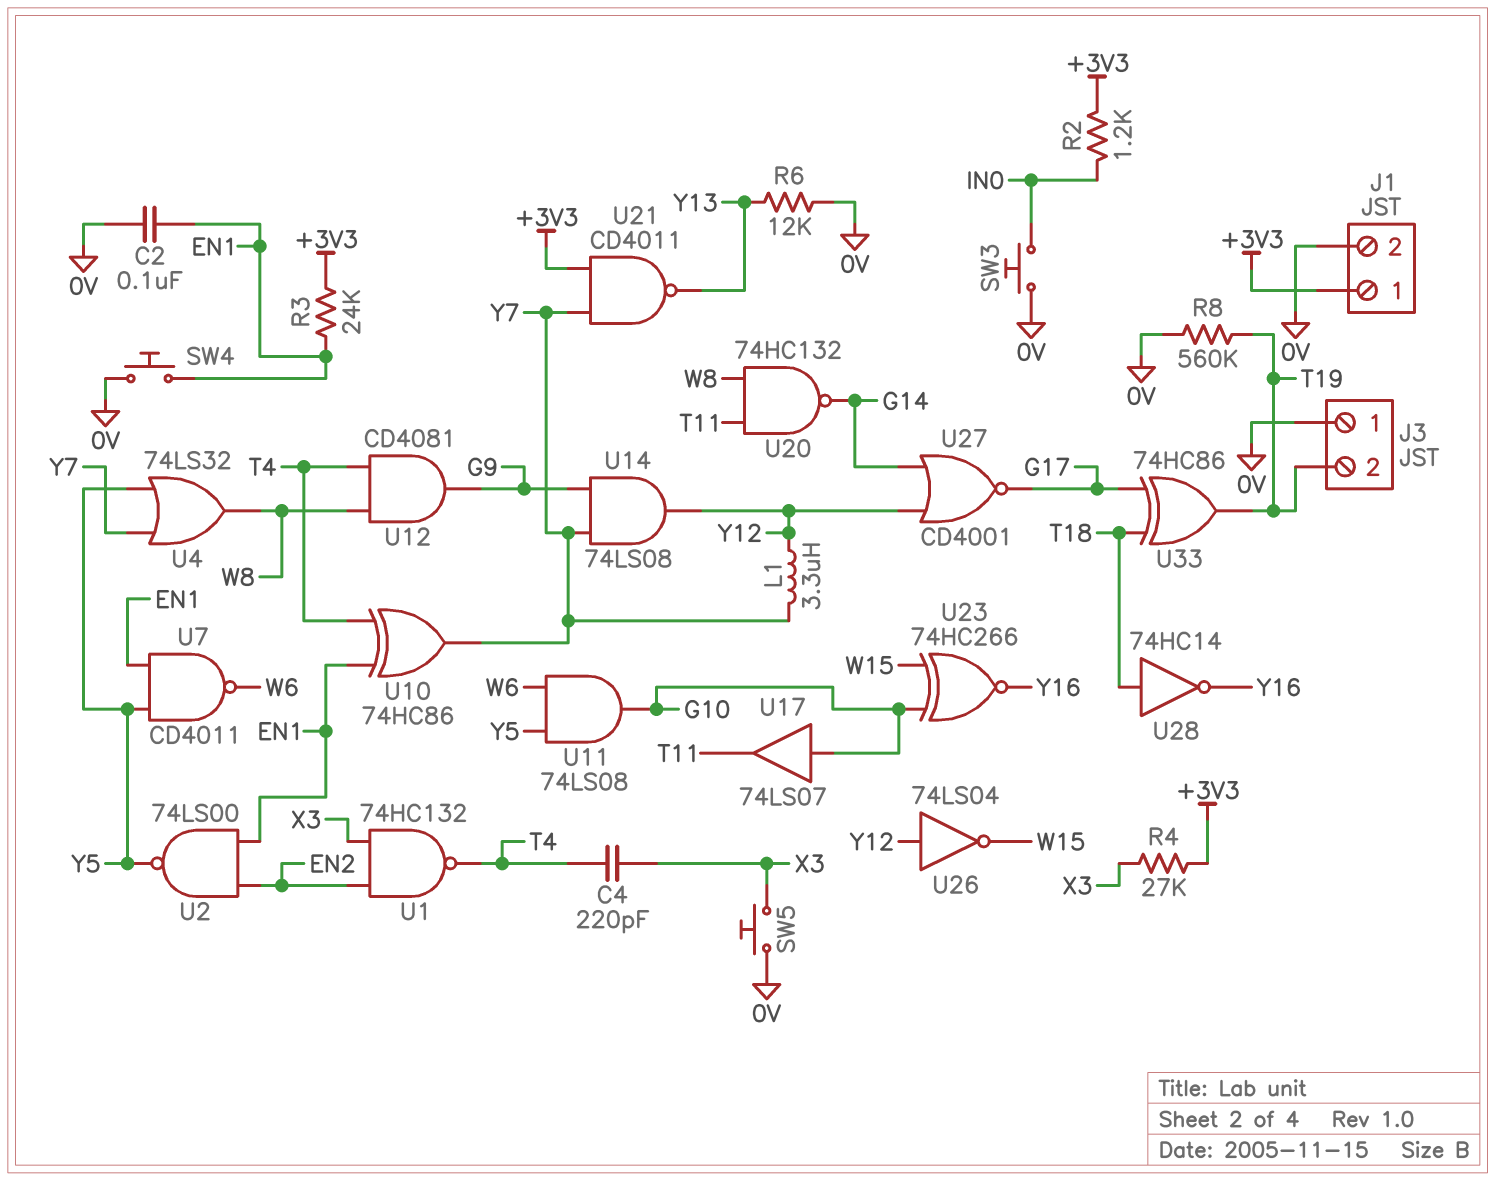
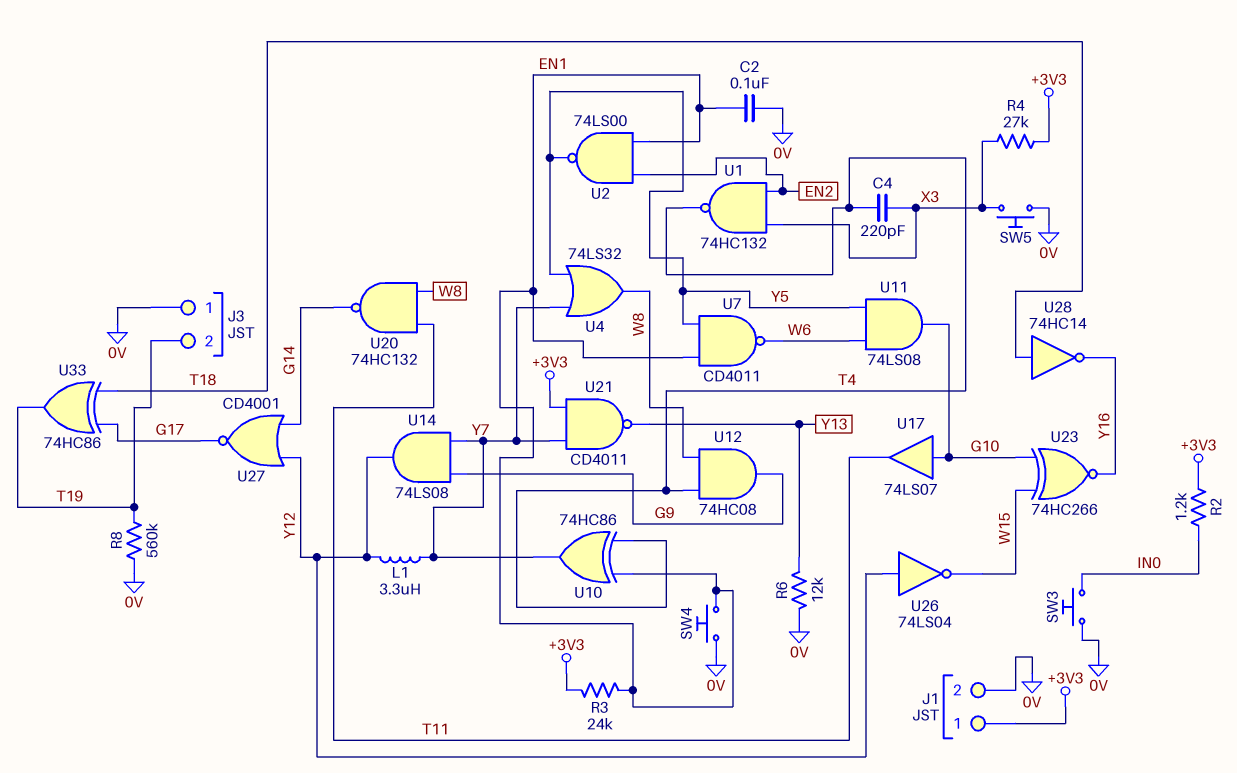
U12: AND CD4081 (in T4, in W8, out G9) -> AND 74HC08 (in T4, in W8, out G9)

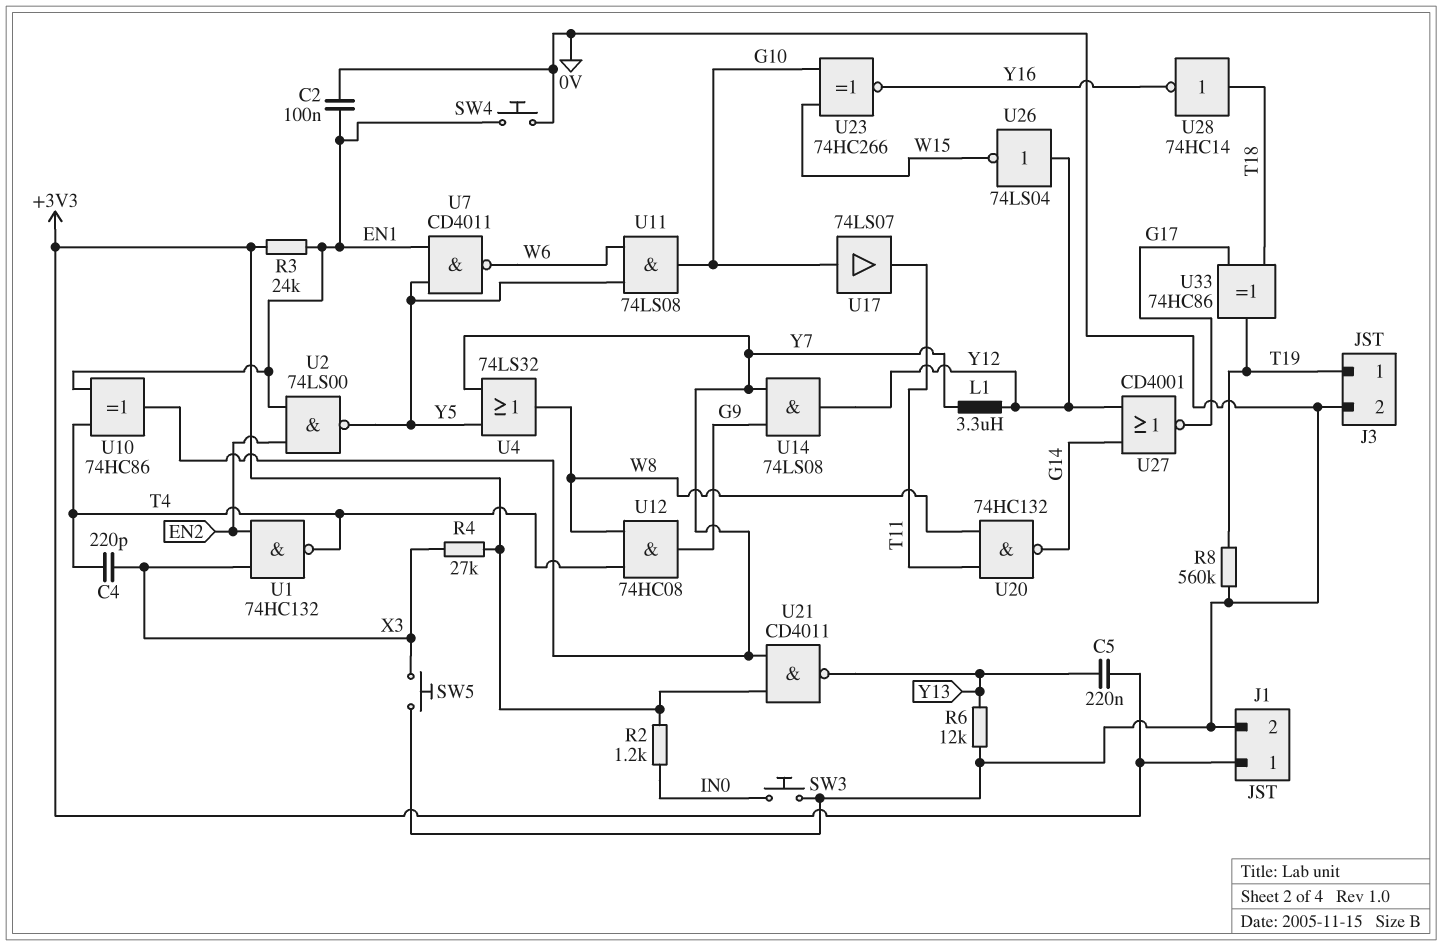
C5: none -> 220nF (+3V3, Y13)
J3 pin 1: 0V -> T19
J3 pin 2: T19 -> 0V

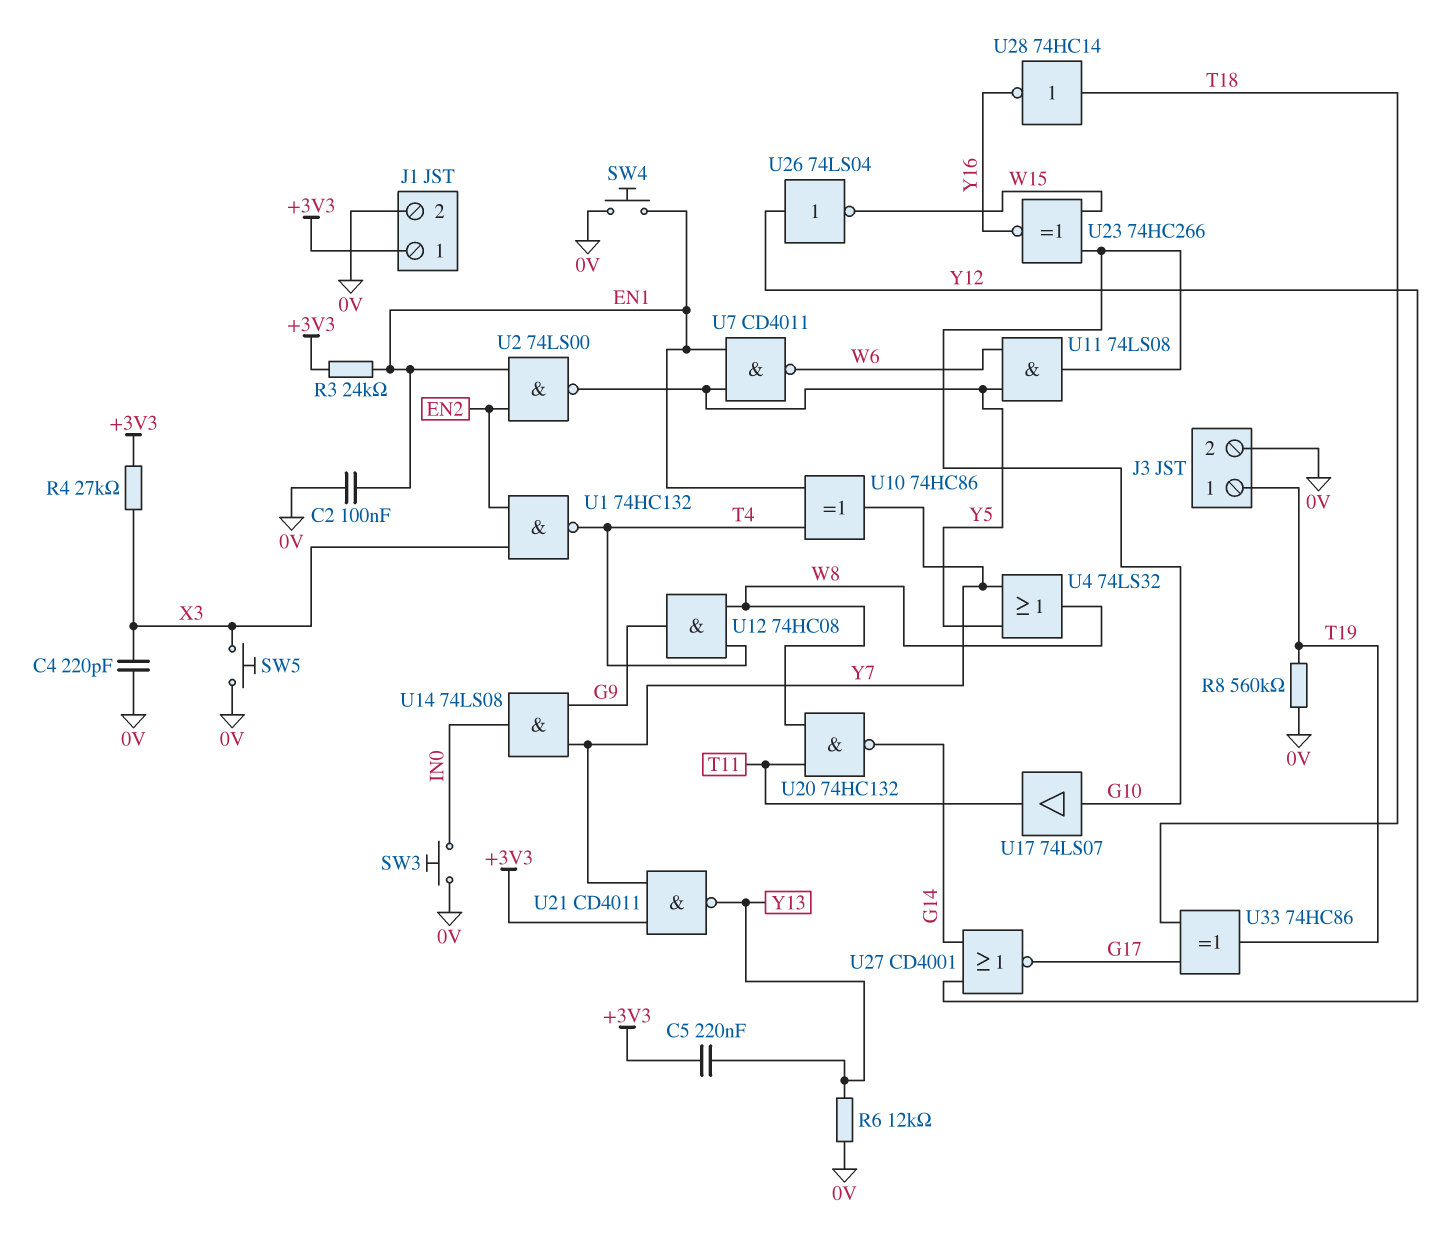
C4: 220pF (T4, X3) -> 220pF (0V, X3)
L1: 3.3uH (Y7, Y12) -> none
R2: 1.2k (+3V3, IN0) -> none
U14: AND 74LS08 (in G9, in Y7, out Y12) -> AND 74LS08 (in G9, in Y7, out IN0)

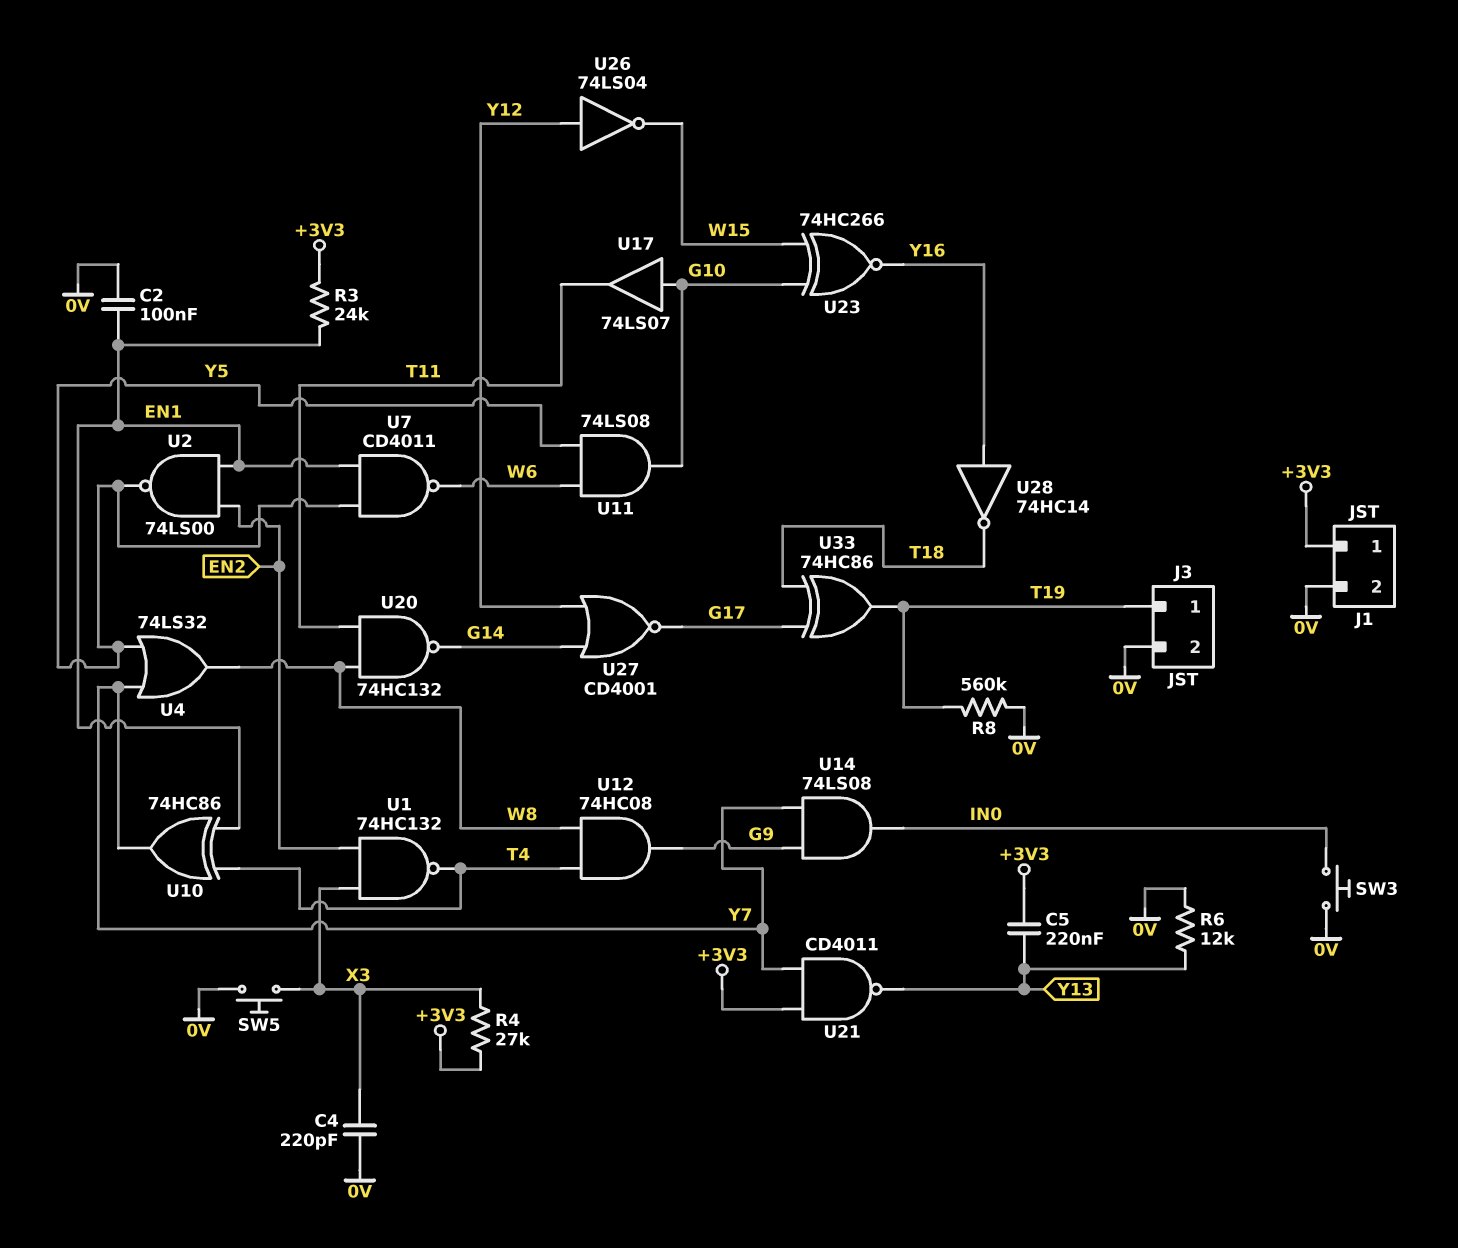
SW4: button (0V, EN1) -> none
U28: NOT 74HC14 (in T18, out Y16) -> NOT 74HC14 (in Y16, out T18)

